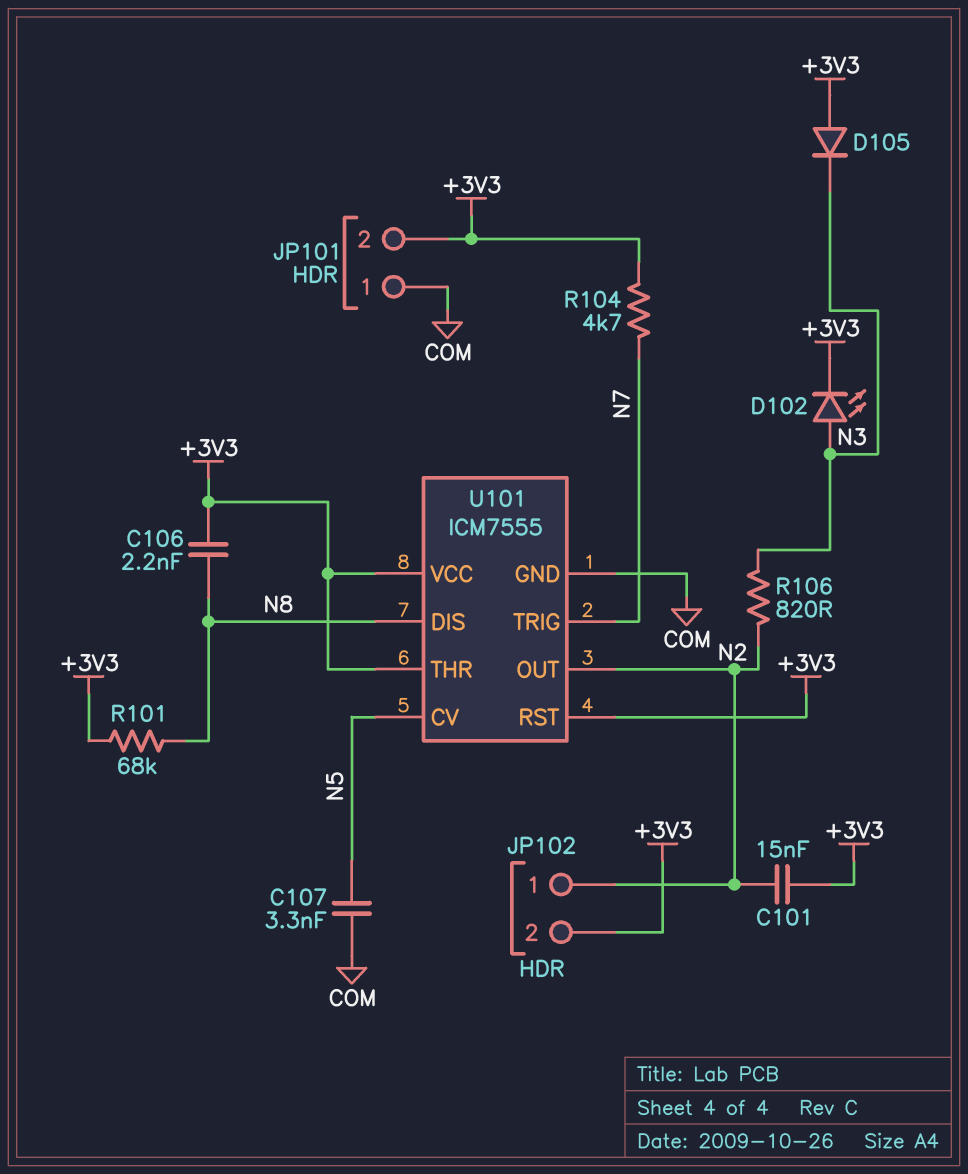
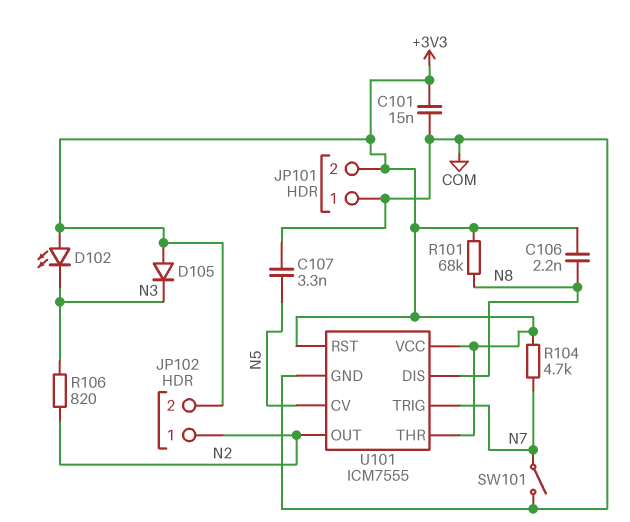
C101: 15nF (+3V3, N2) -> 15nF (+3V3, COM)
D102: LED (A N3, K +3V3) -> LED (A +3V3, K N3)
SW101: none -> switch (COM, N7)

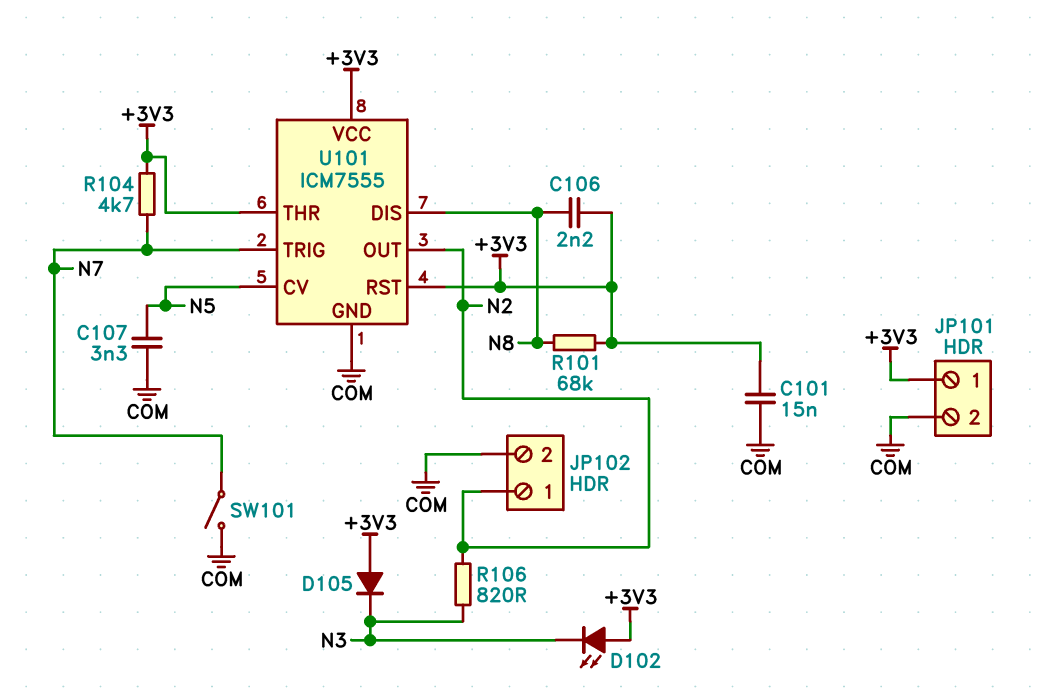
JP101 pin 1: COM -> +3V3
JP101 pin 2: +3V3 -> COM
JP102 pin 2: +3V3 -> COM

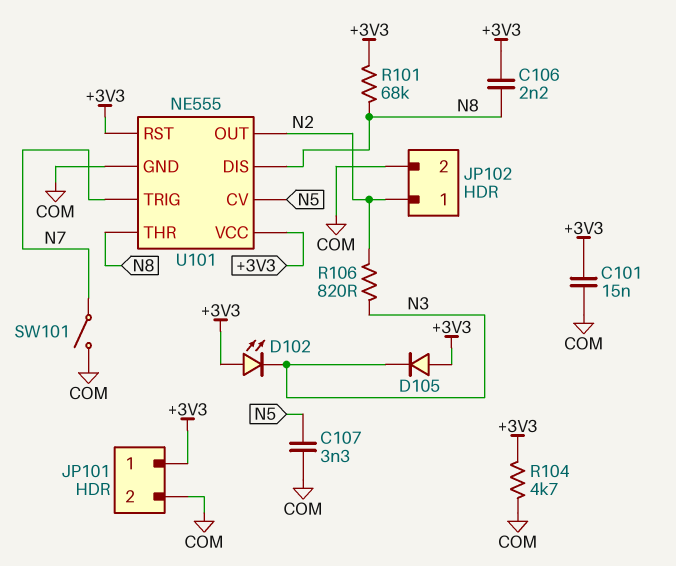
R104: 4.7k (+3V3, N7) -> 4.7k (+3V3, COM)
U101: ICM7555 -> NE555
U101 pin THR: +3V3 -> N8

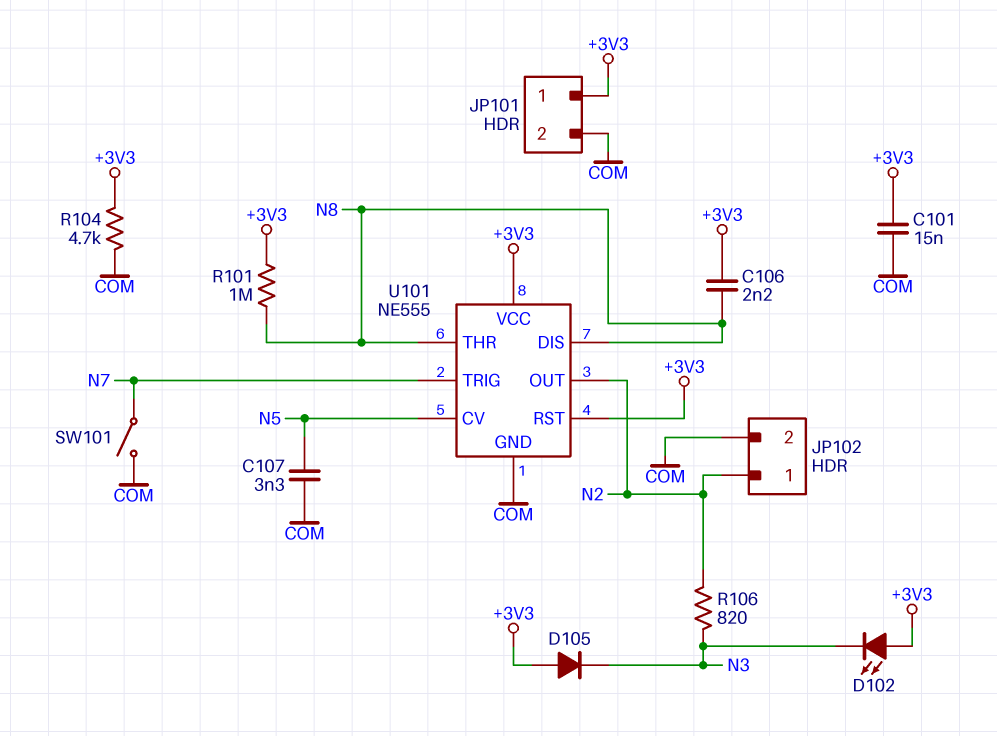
R101: 68k (+3V3, N8) -> 1M (+3V3, N8)

